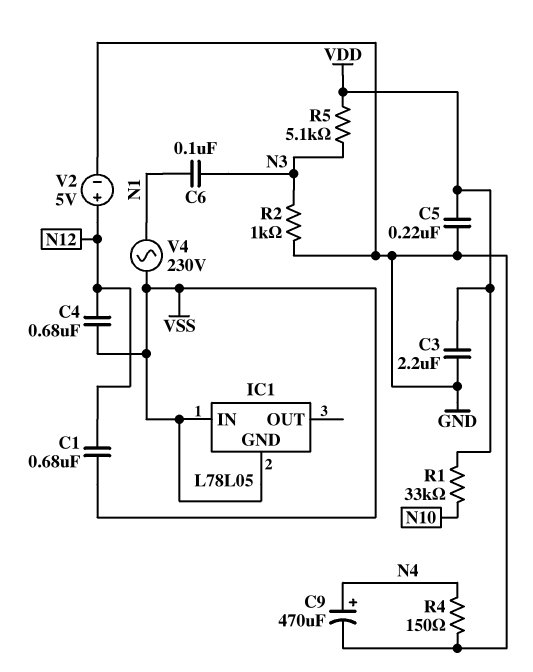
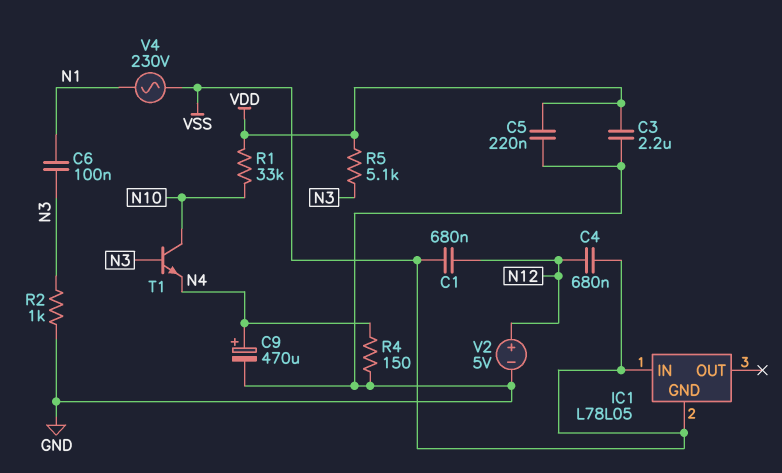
T1: none -> NPN (B N3, C N10, E N4)

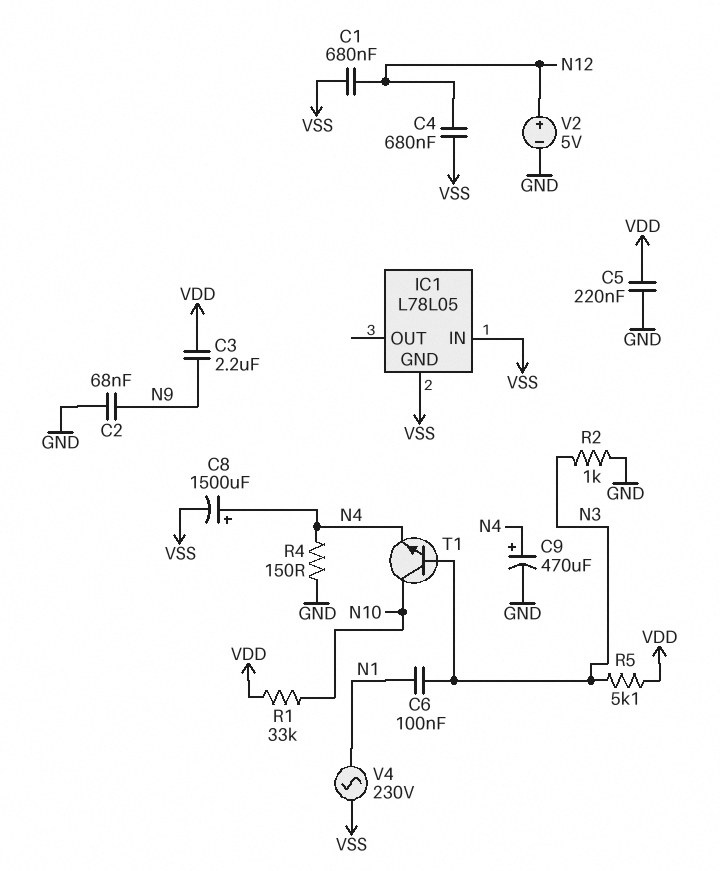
C2: none -> 68nF (GND, N9)
C3: 2.2uF (GND, VDD) -> 2.2uF (N9, VDD)
C8: none -> 1500uF (plus N4, minus VSS)

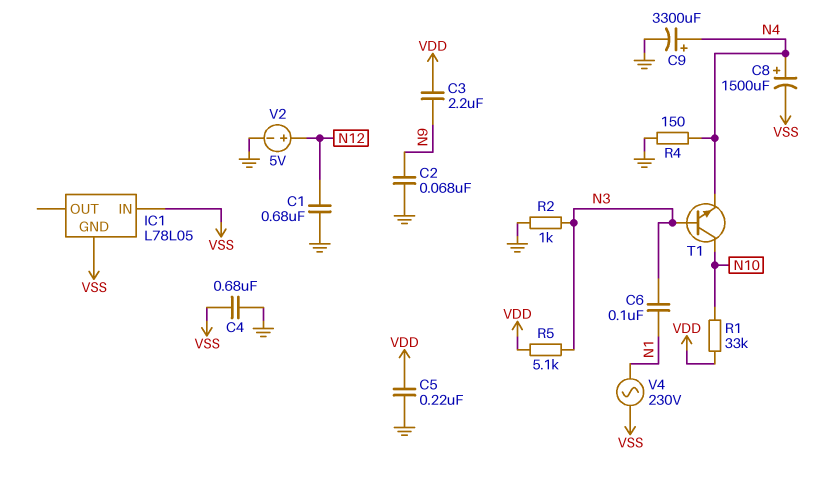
C1: 680nF (N12, VSS) -> 680nF (GND, N12)
C4: 680nF (N12, VSS) -> 680nF (GND, VSS)
C9: 470uF (plus N4, minus GND) -> 3300uF (plus N4, minus GND)

